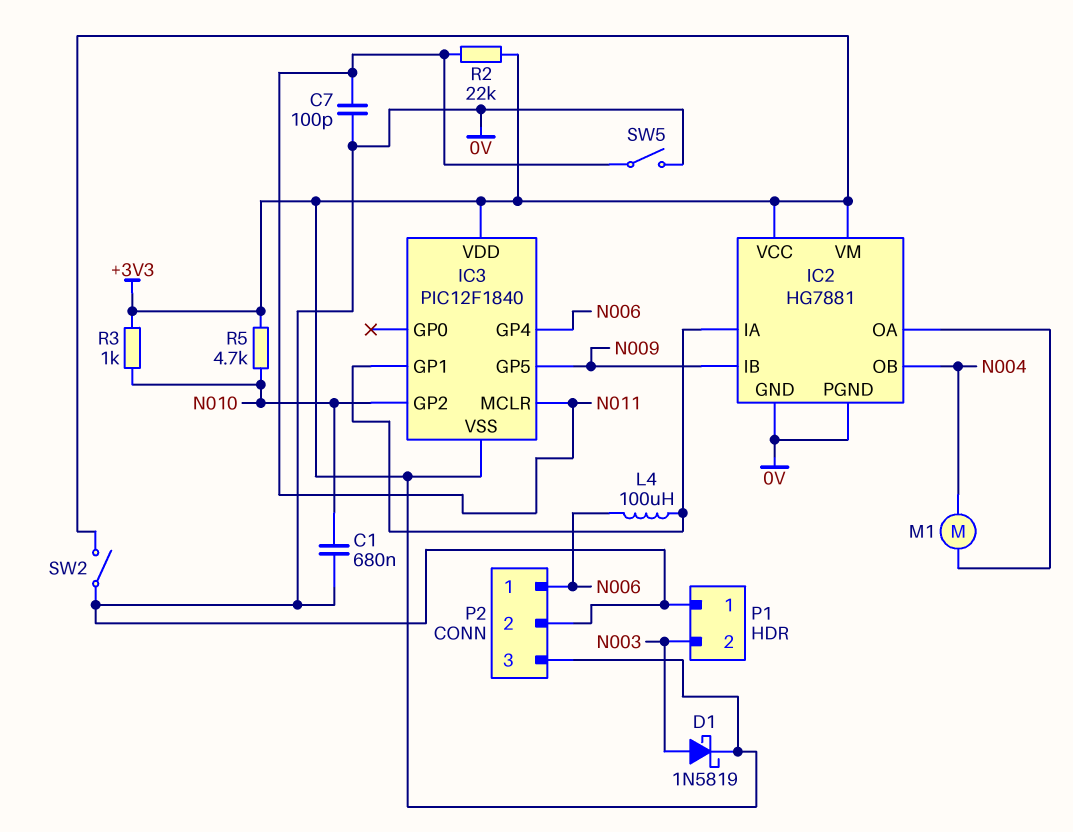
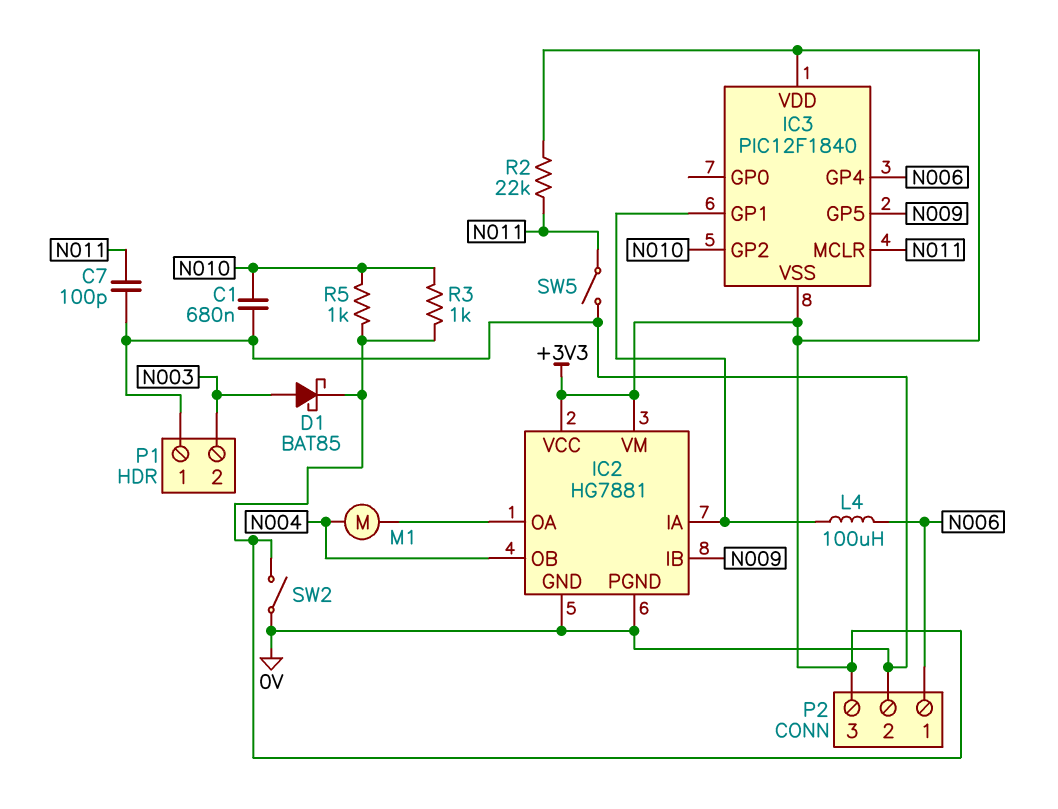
D1: schottky 1N5819 (A N003, K +3V3) -> schottky BAT85 (A N003, K +3V3)
R5: 4.7k (+3V3, N010) -> 1k (+3V3, N010)

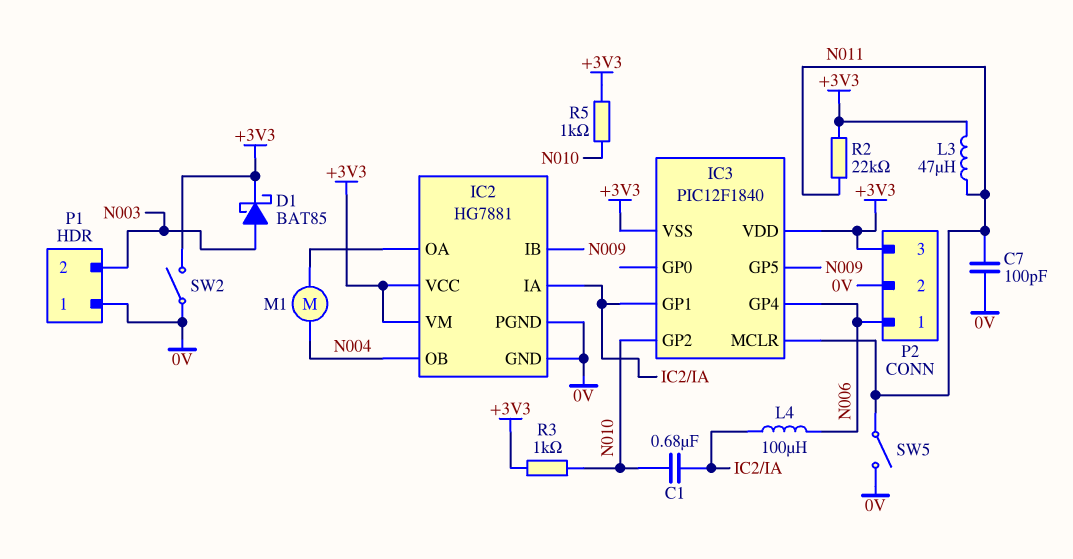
C1: 680nF (0V, N010) -> 680nF (IC2/IA, N010)
L3: none -> 47uH (+3V3, N011)

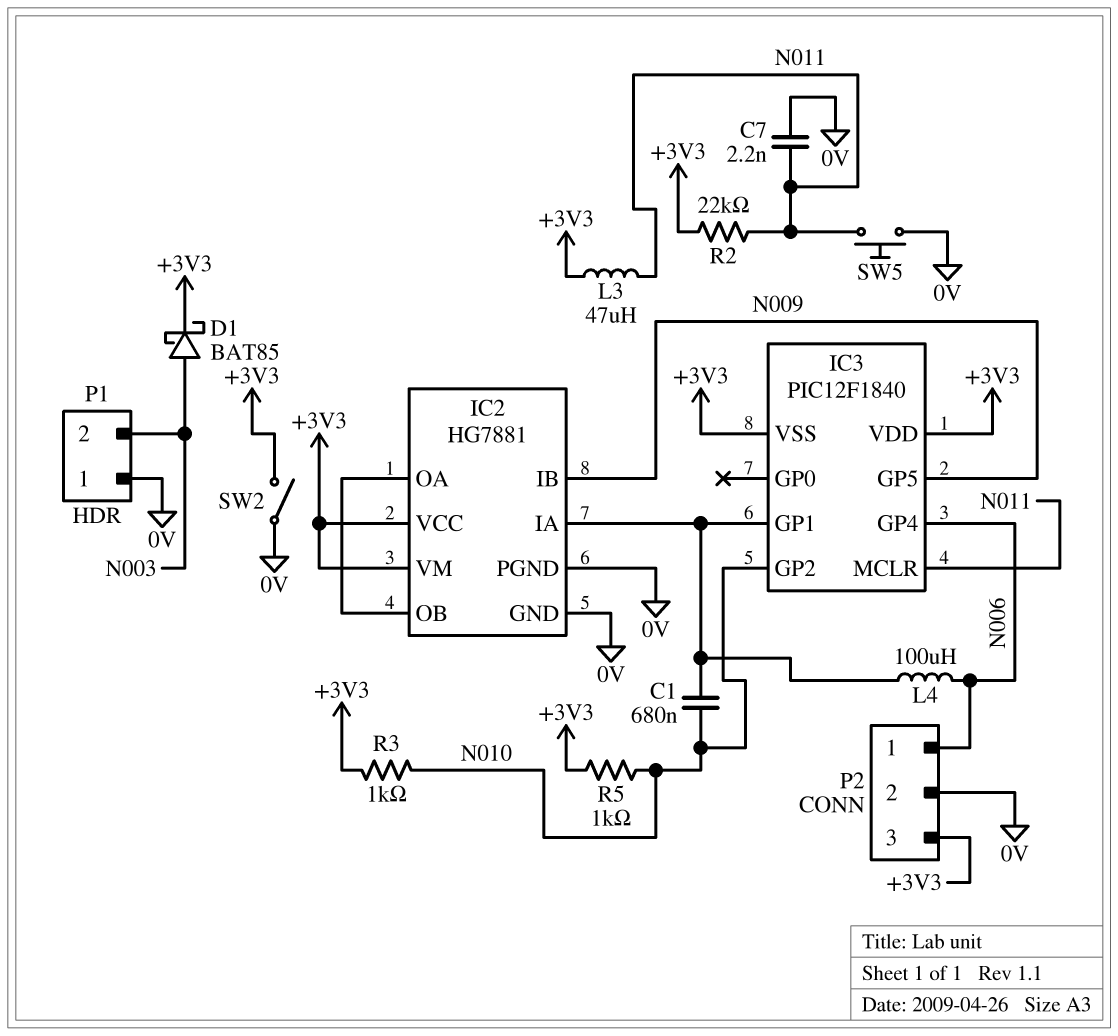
C7: 100pF (0V, N011) -> 2.2nF (0V, N011)
IC2 pin OB: N004 -> IC2/OA
M1: motor (IC2/OA, N004) -> none
SW5: switch (0V, N011) -> button (0V, N011)

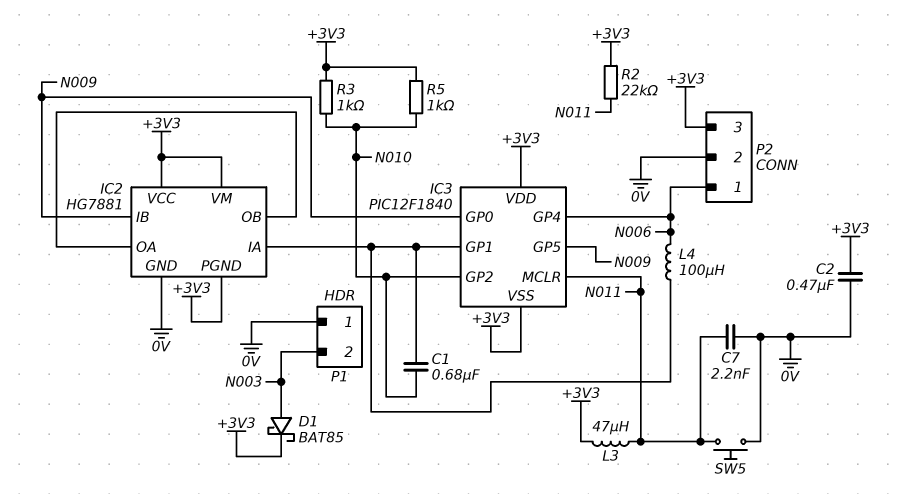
C2: none -> 470nF (+3V3, 0V)
IC2 pin PGND: 0V -> +3V3
IC3 pin GP0: none -> N009
SW2: switch (+3V3, 0V) -> none

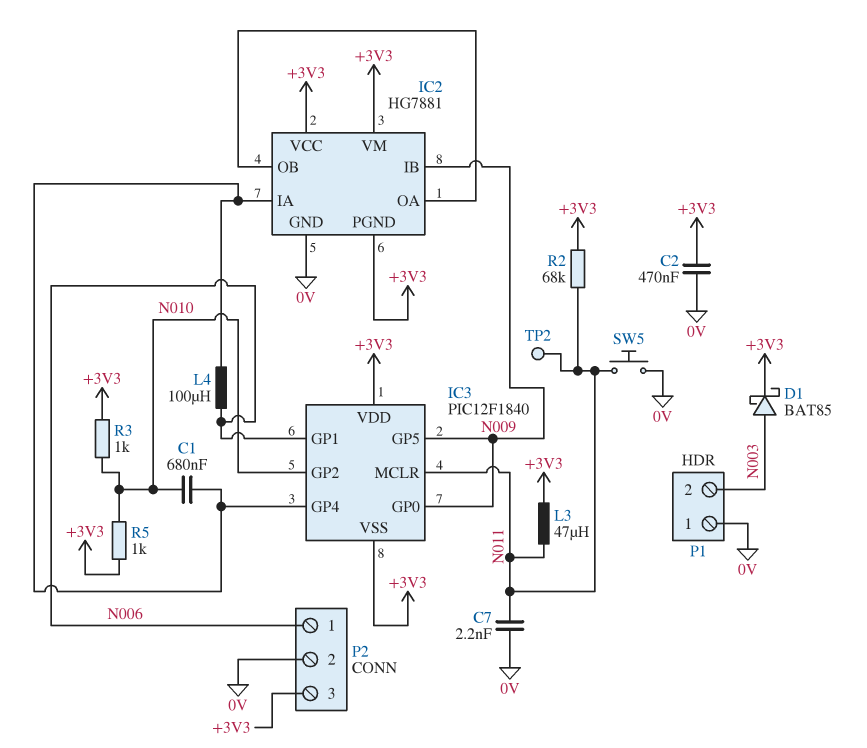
IC3 pin GP1: IC2/IA -> N006
IC3 pin GP4: N006 -> IC2/IA
R2: 22k (+3V3, N011) -> 68k (+3V3, N011)
TP2: none -> test point (N011)

